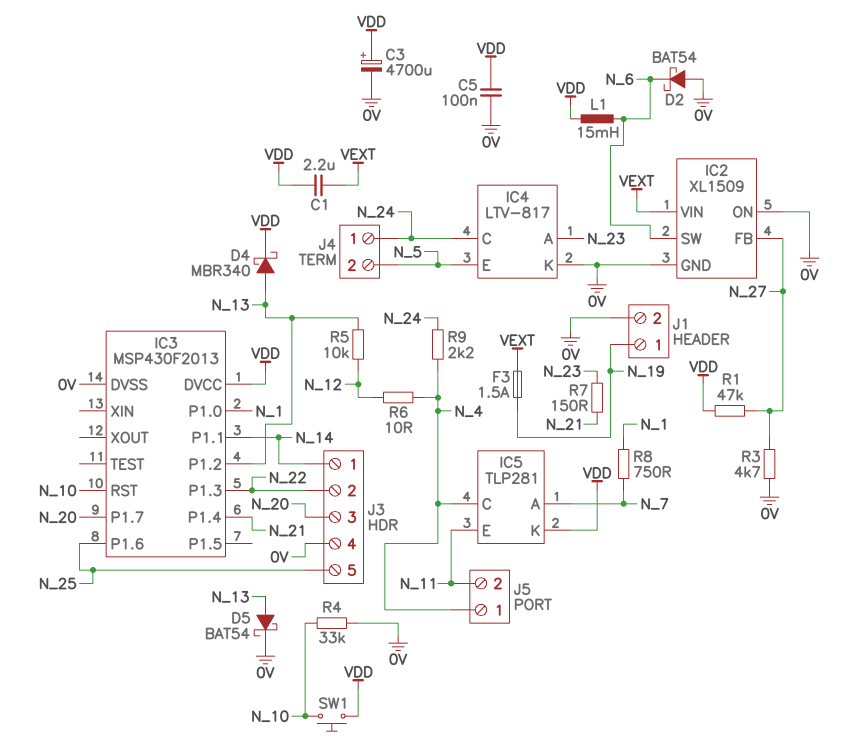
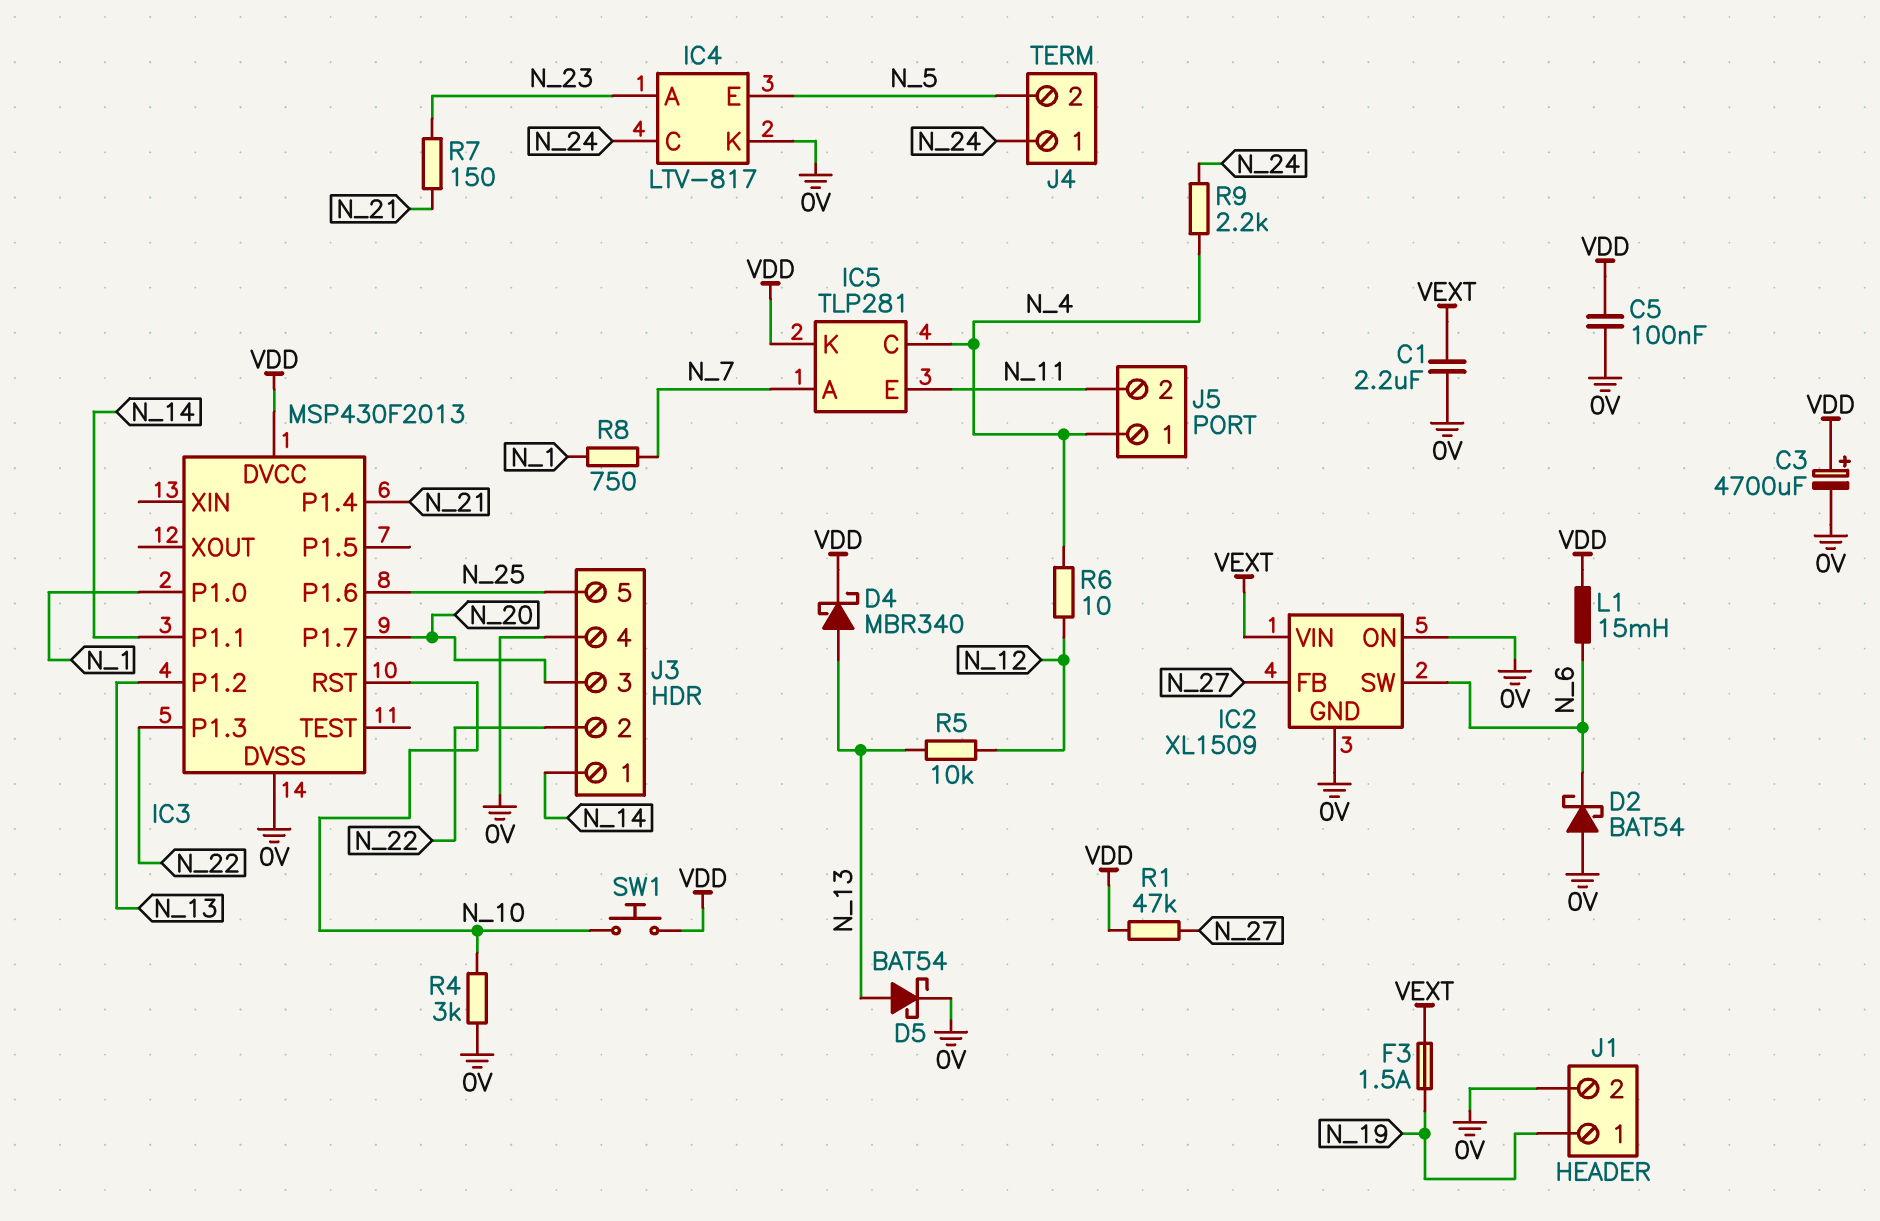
C1: 2.2uF (VDD, VEXT) -> 2.2uF (0V, VEXT)
R3: 4.7k (0V, N_27) -> none
R4: 33k (0V, N_10) -> 3k (0V, N_10)

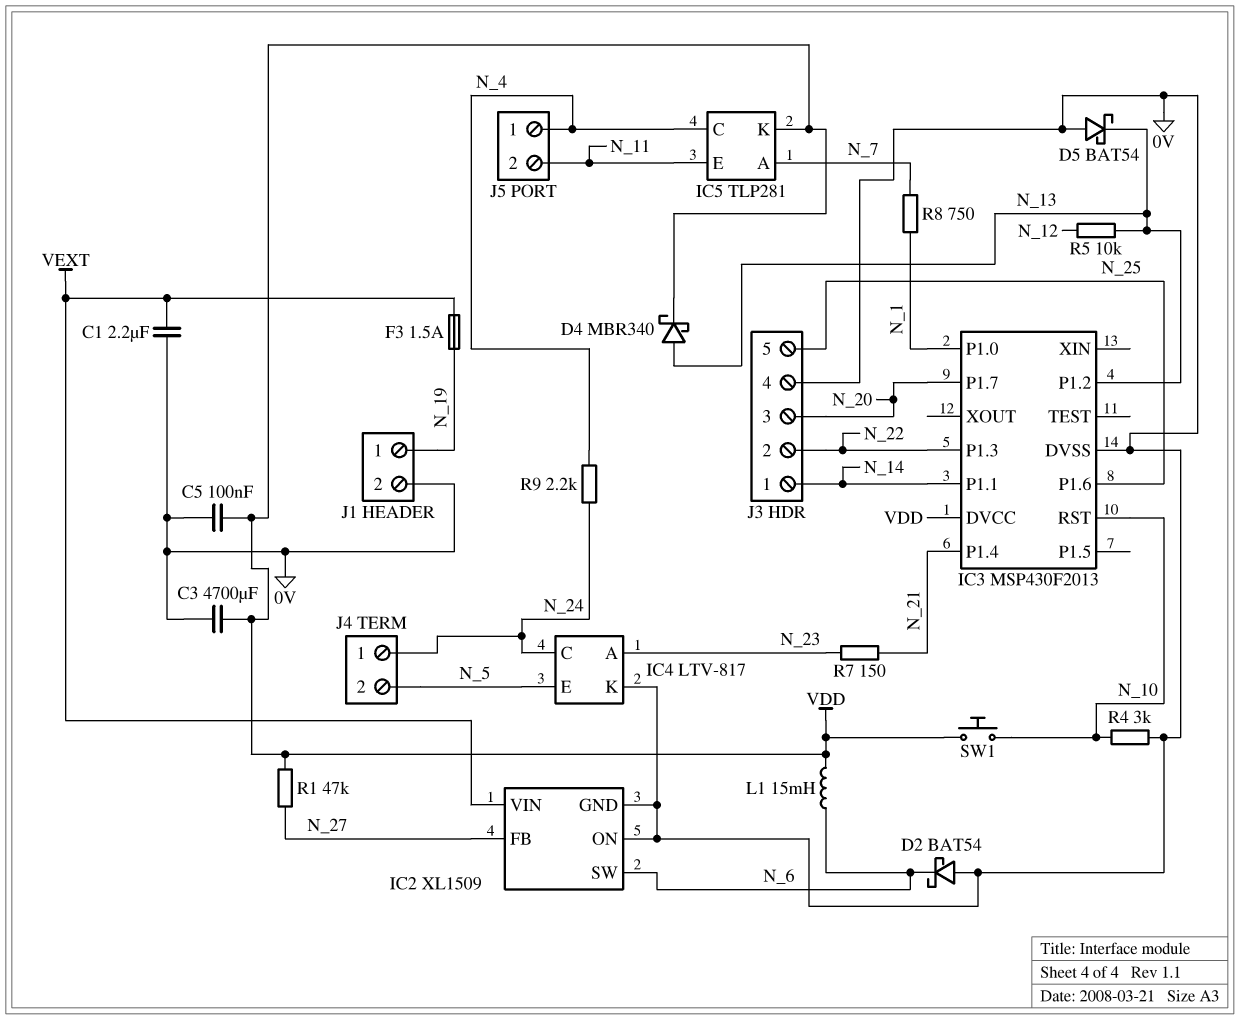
C3: 4700uF (plus VDD, minus 0V) -> 4700uF (0V, VDD)
D5: schottky BAT54 (A N_13, K 0V) -> schottky BAT54 (A 0V, K N_13)
R6: 10 (N_4, N_12) -> none

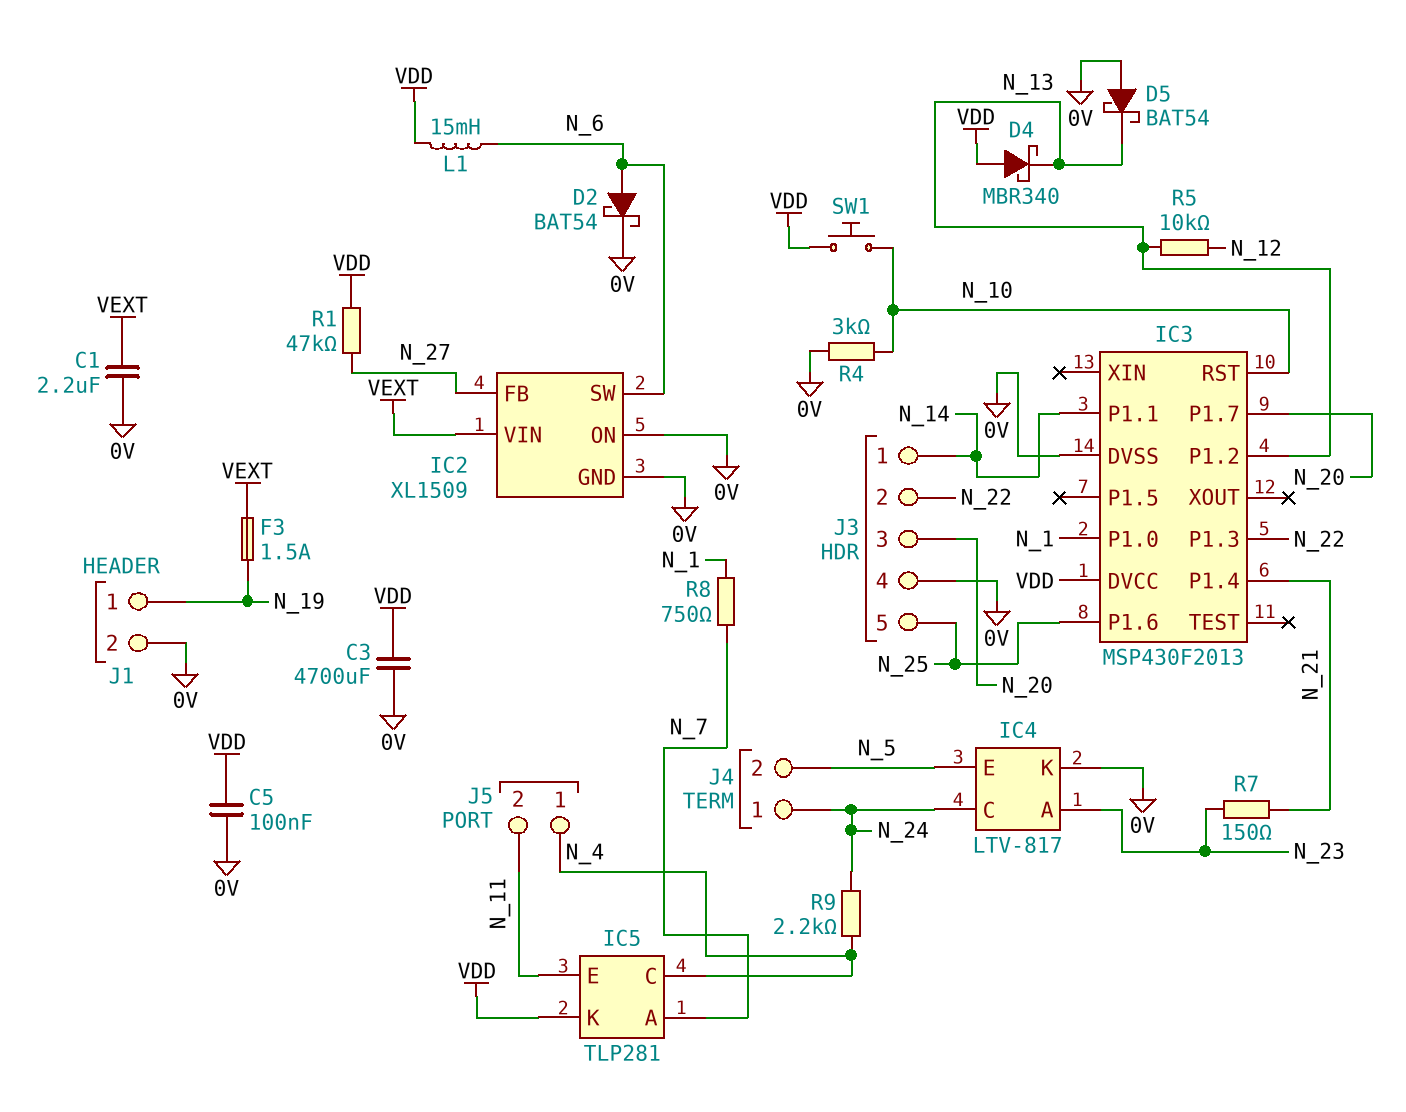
D2: schottky BAT54 (A 0V, K N_6) -> schottky BAT54 (A N_6, K 0V)
D4: schottky MBR340 (A N_13, K VDD) -> schottky MBR340 (A VDD, K N_13)

